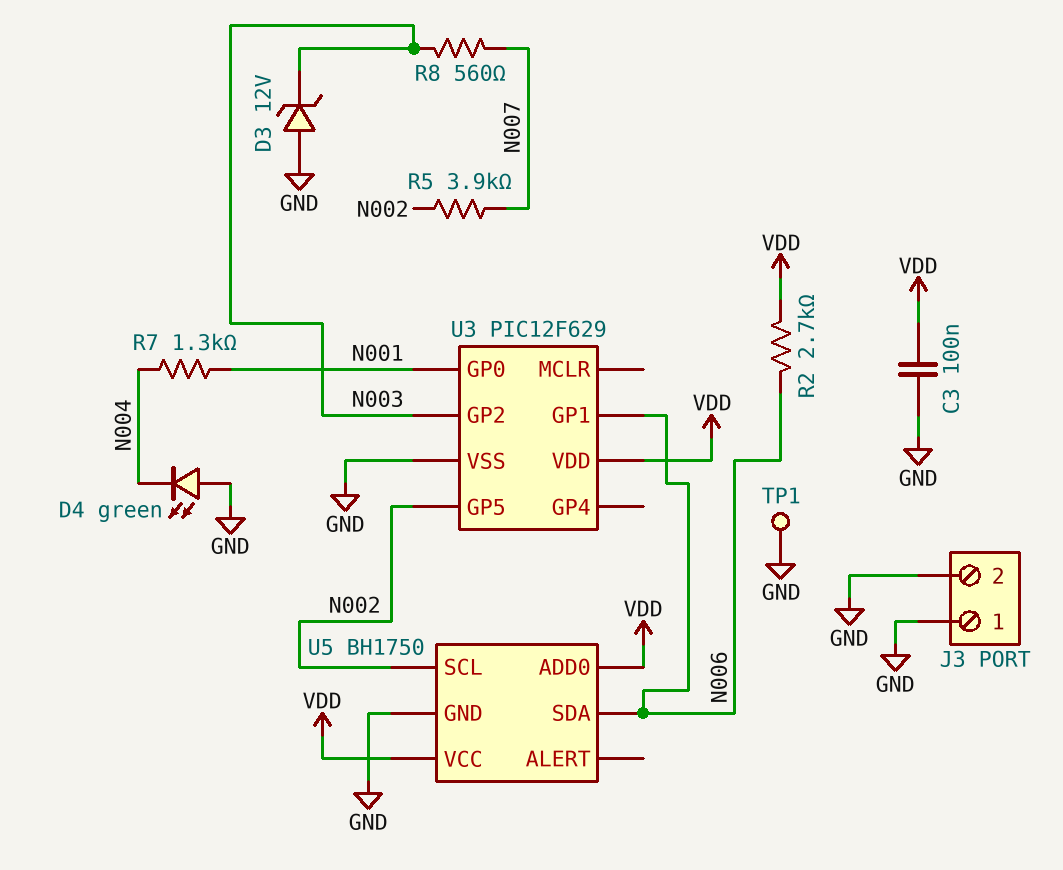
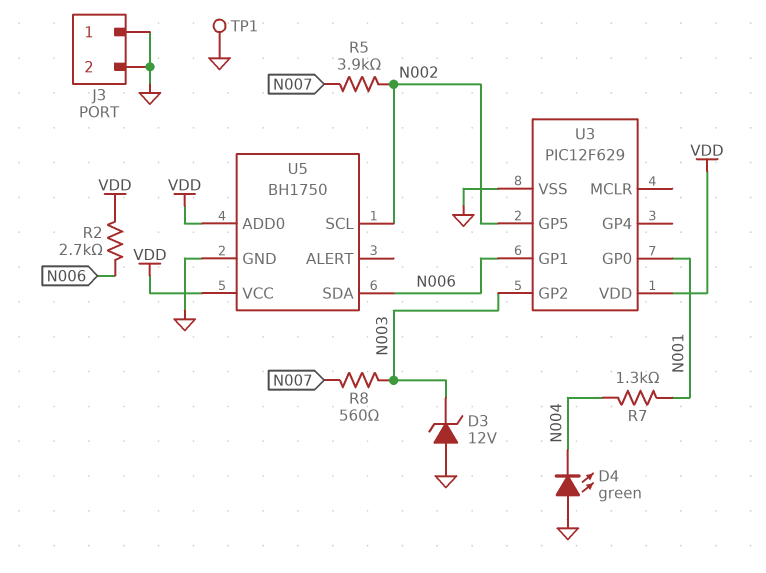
C3: 100nF (GND, VDD) -> none

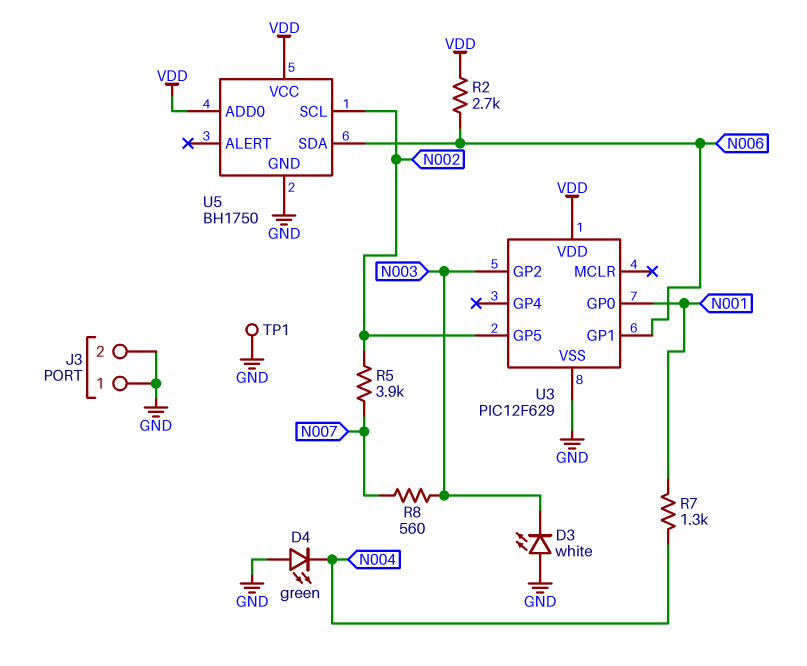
D3: zener 12V (A GND, K N003) -> LED white (A GND, K N003)

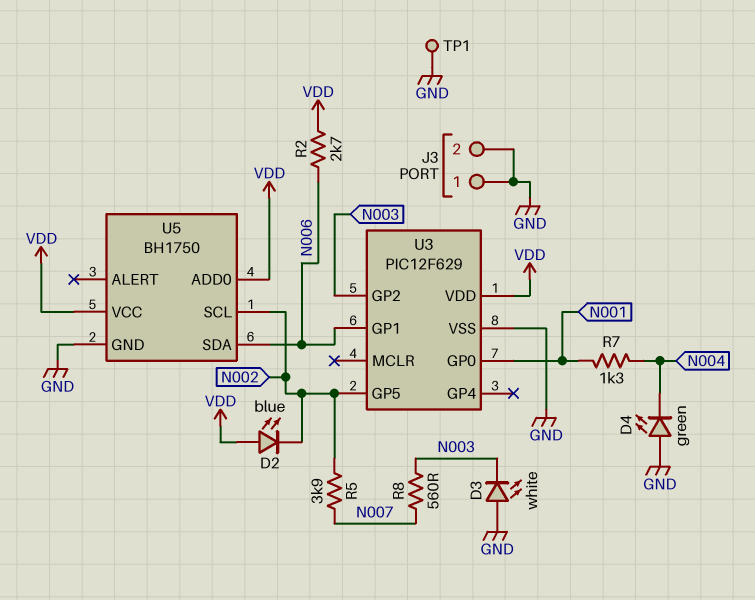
D2: none -> LED blue (A VDD, K N002)

